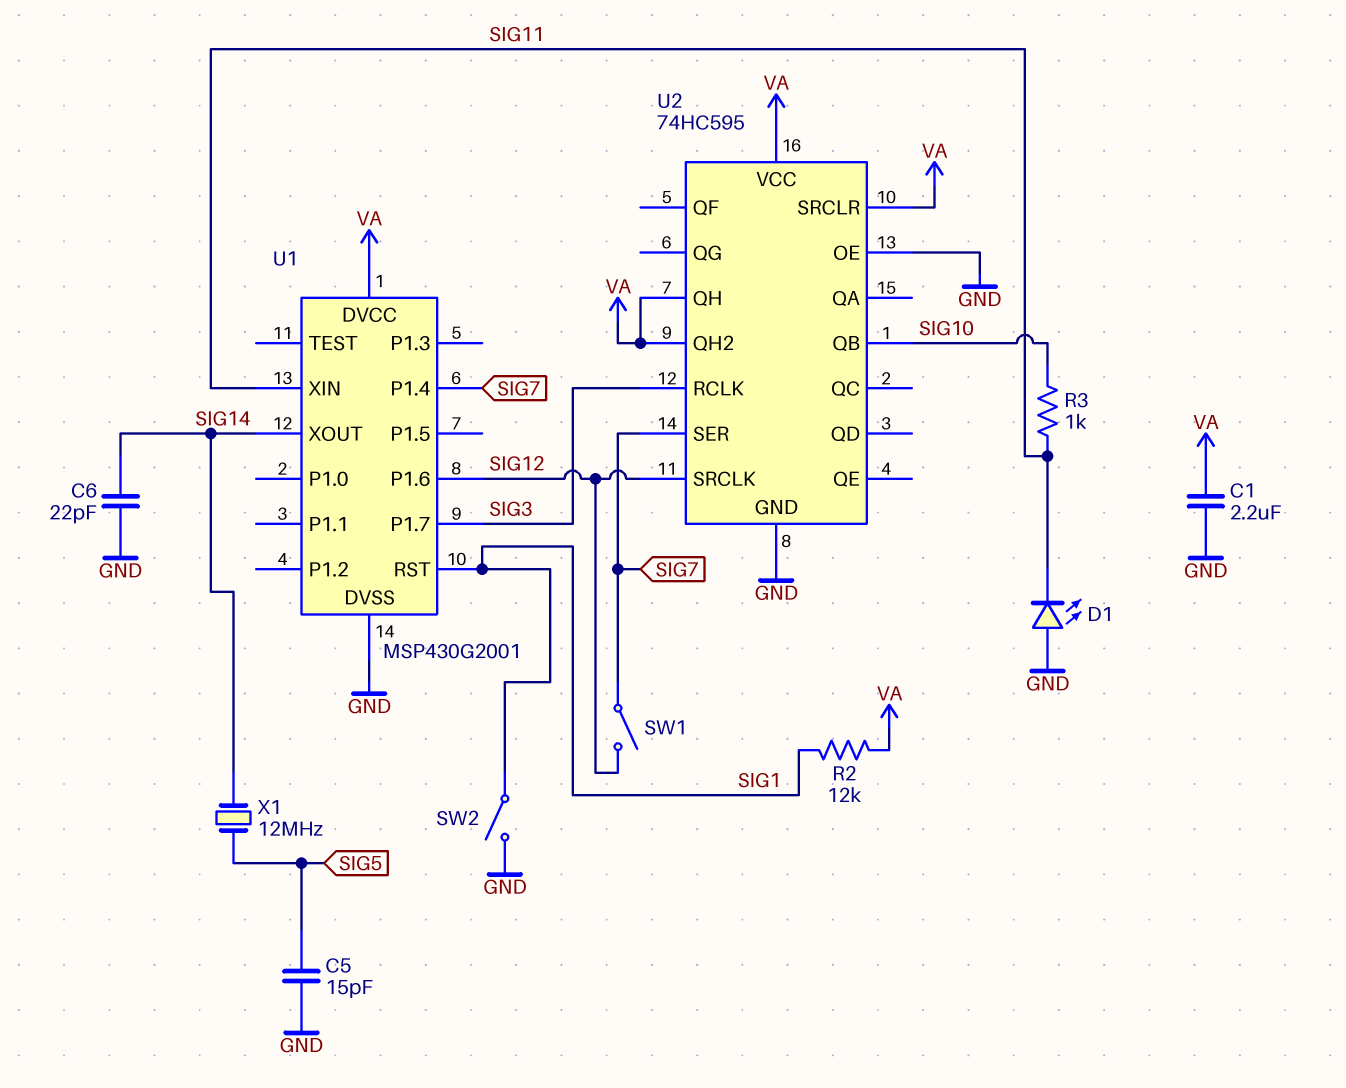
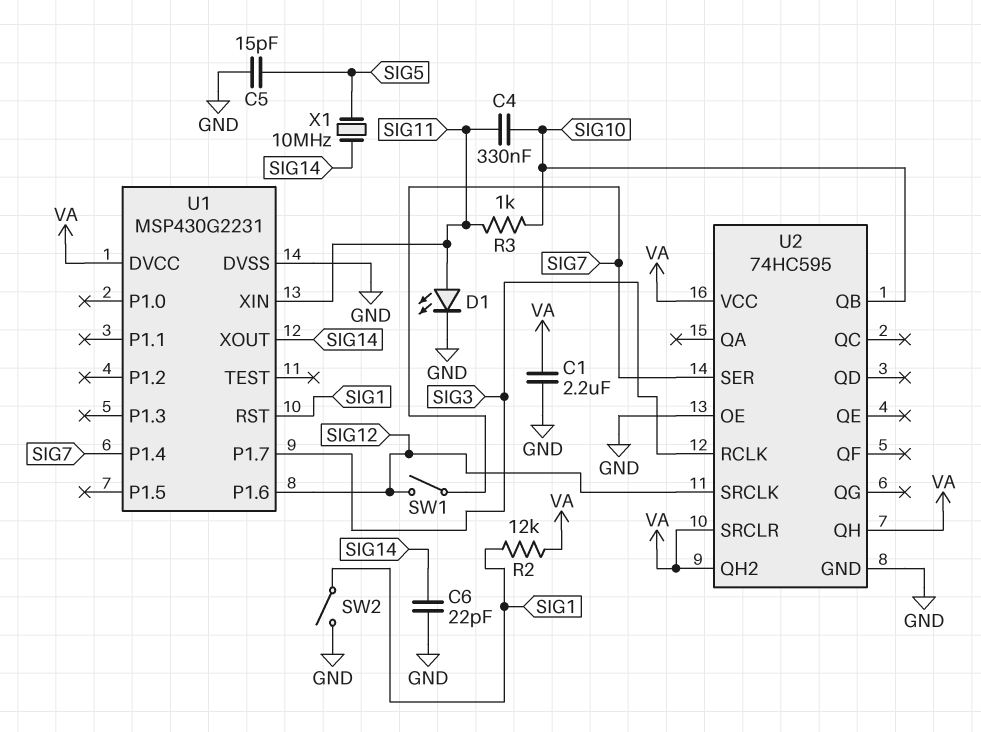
C4: none -> 330nF (SIG10, SIG11)
D1: LED (A GND, K SIG11) -> LED (A SIG11, K GND)
U1: MSP430G2001 -> MSP430G2231
X1: 12MHz (SIG5, SIG14) -> 10MHz (SIG5, SIG14)

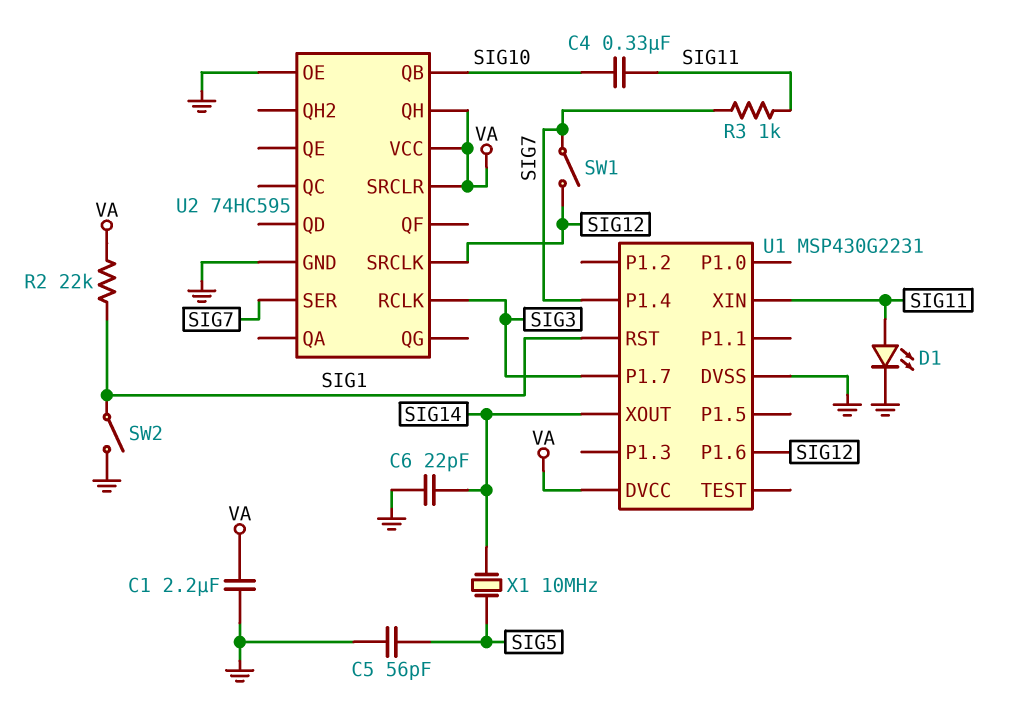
C5: 15pF (GND, SIG5) -> 56pF (GND, SIG5)
R2: 12k (SIG1, VA) -> 22k (SIG1, VA)
R3: 1k (SIG10, SIG11) -> 1k (SIG7, SIG11)
U2 pin QH2: VA -> none

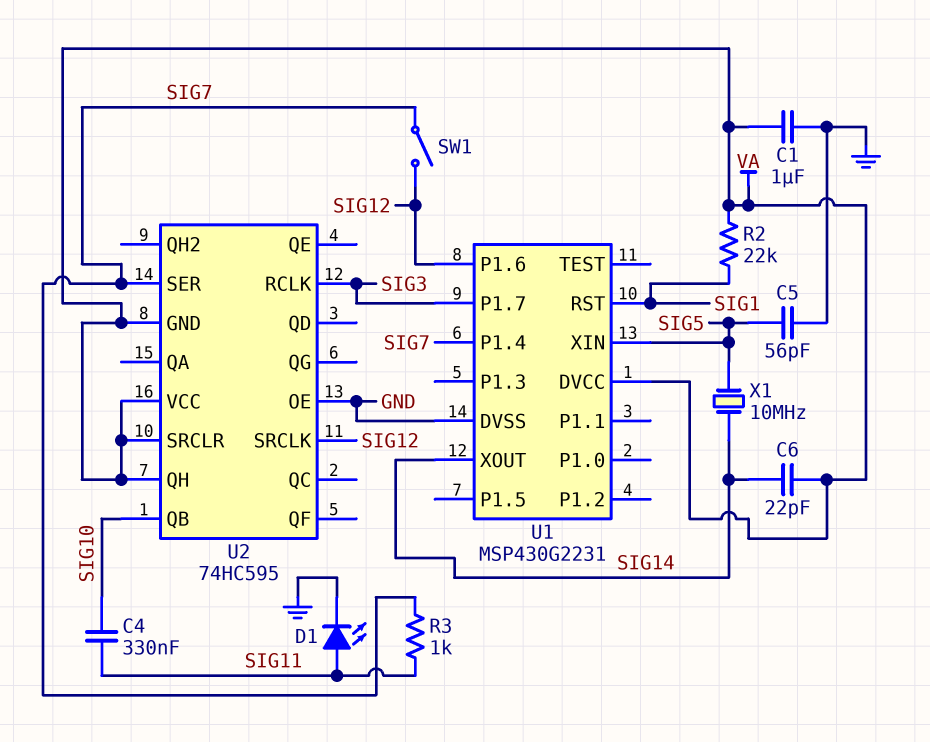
C1: 2.2uF (GND, VA) -> 1uF (GND, VA)
C6: 22pF (GND, SIG14) -> 22pF (SIG14, VA)
SW2: switch (GND, SIG1) -> none
U1 pin XIN: SIG11 -> SIG5
U2 pin GND: GND -> VA

